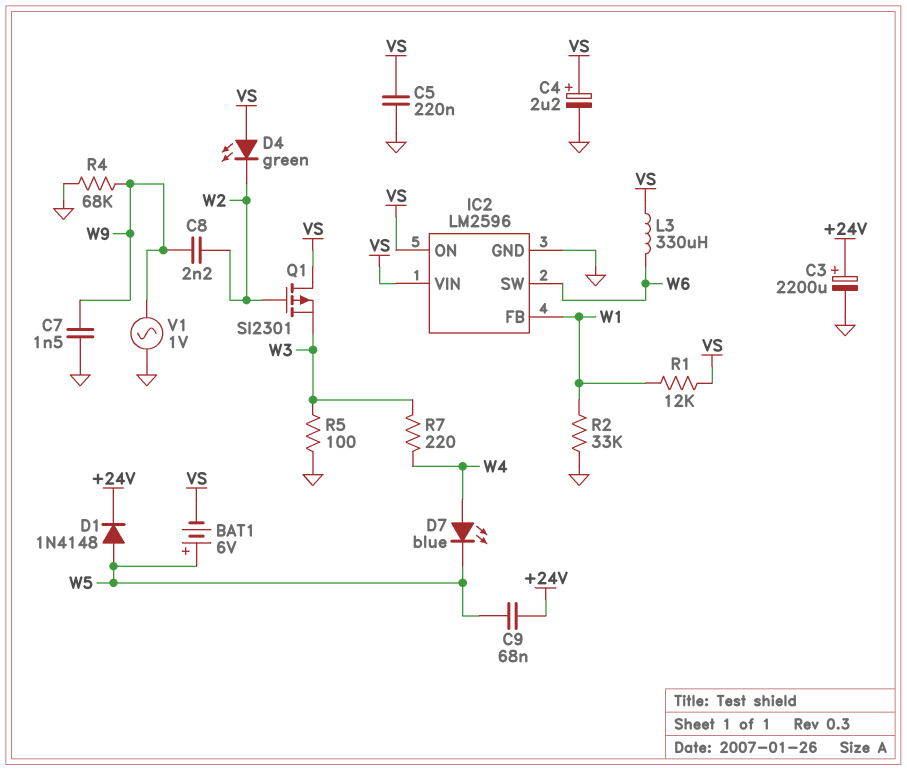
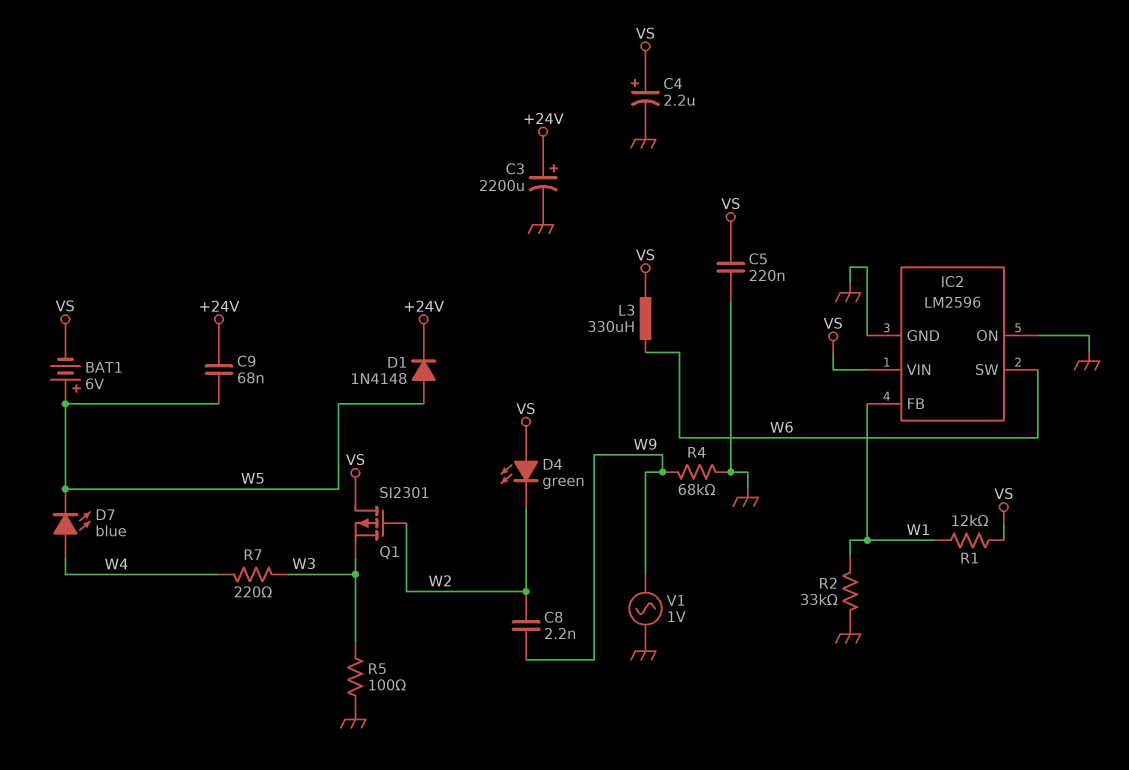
C7: 1.5nF (GND, W9) -> none
IC2 pin ON: VS -> GND

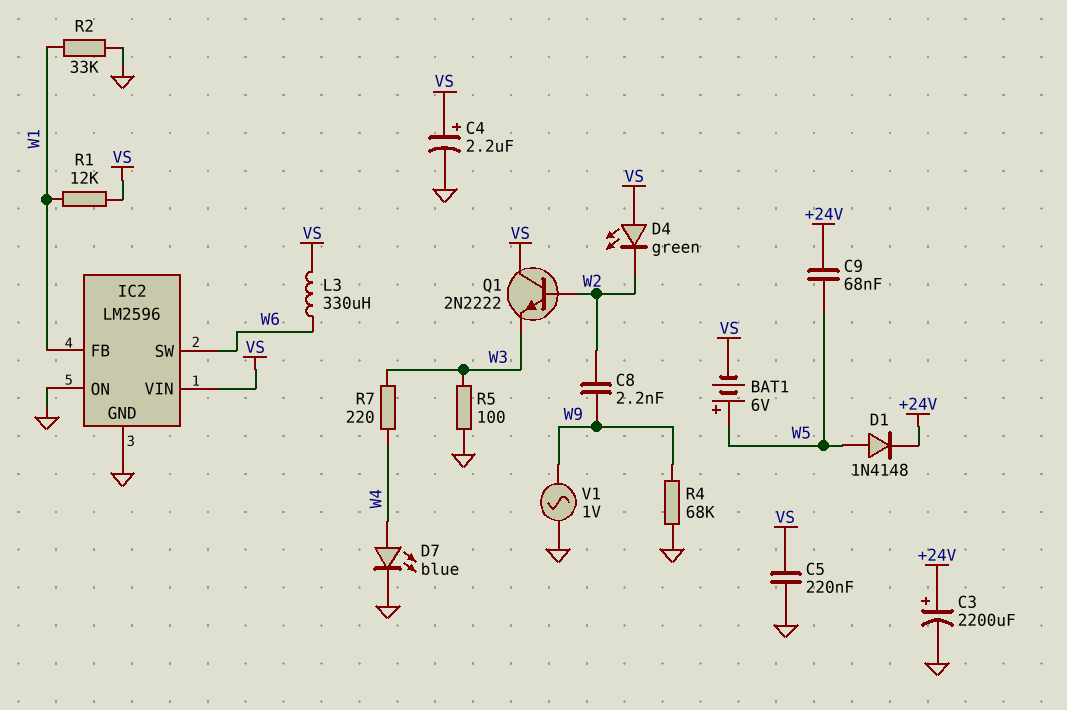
D7: LED blue (A W4, K W5) -> LED blue (A W4, K GND)
Q1: PMOS SI2301 (G W2, D VS, S W3) -> NPN 2N2222 (B W2, C VS, E W3)

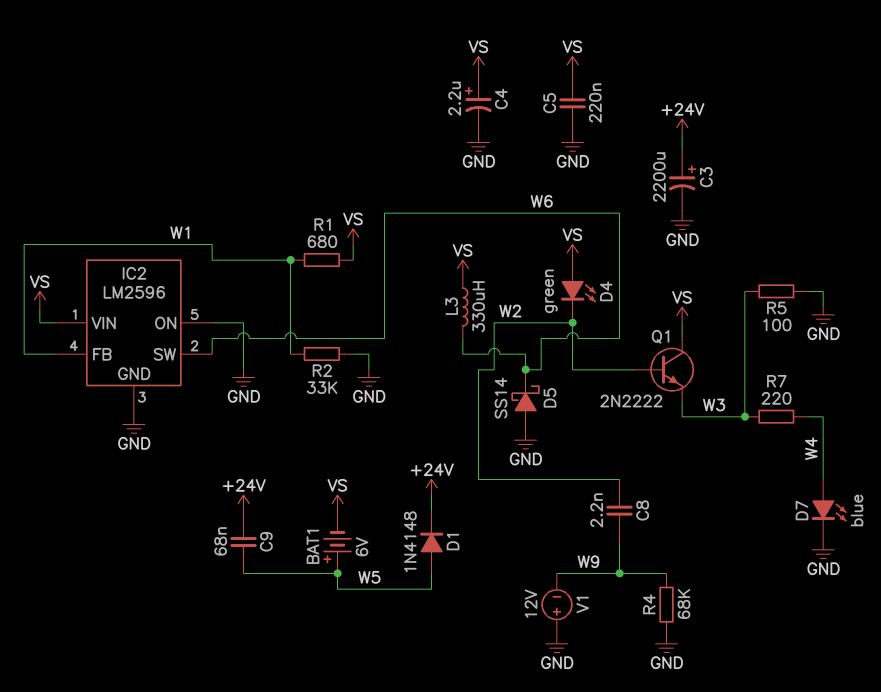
D5: none -> schottky SS14 (A GND, K W6)
R1: 12k (VS, W1) -> 680 (VS, W1)
V1: AC 1V (GND, W9) -> 12V (plus GND, minus W9)

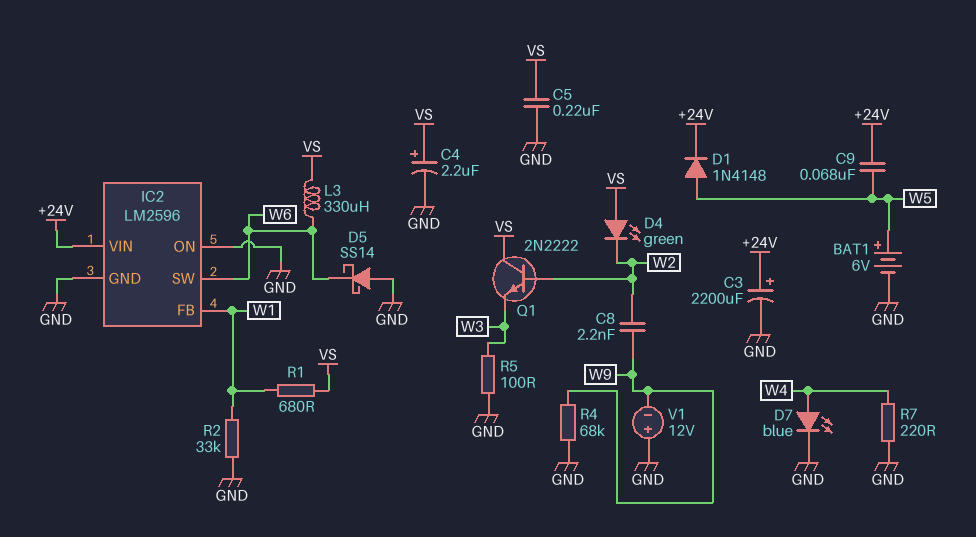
BAT1: 6V (plus W5, minus VS) -> 6V (plus W5, minus GND)
IC2 pin VIN: VS -> +24V
R7: 220 (W3, W4) -> 220 (GND, W4)

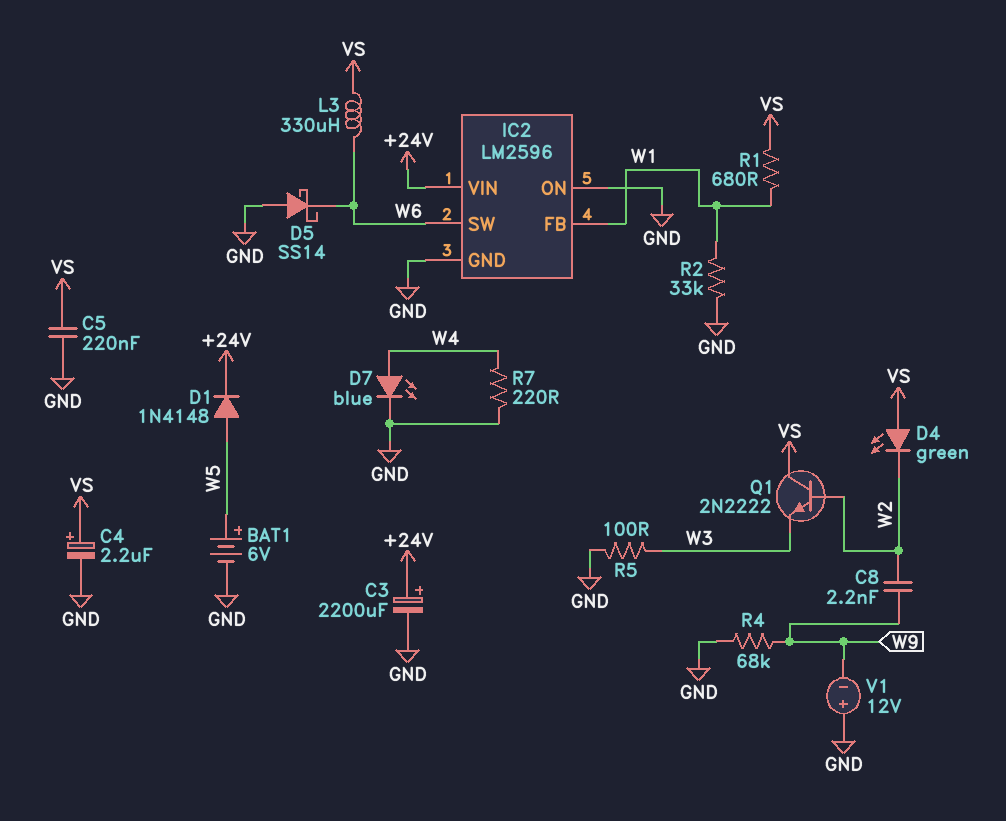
C9: 68nF (+24V, W5) -> none

